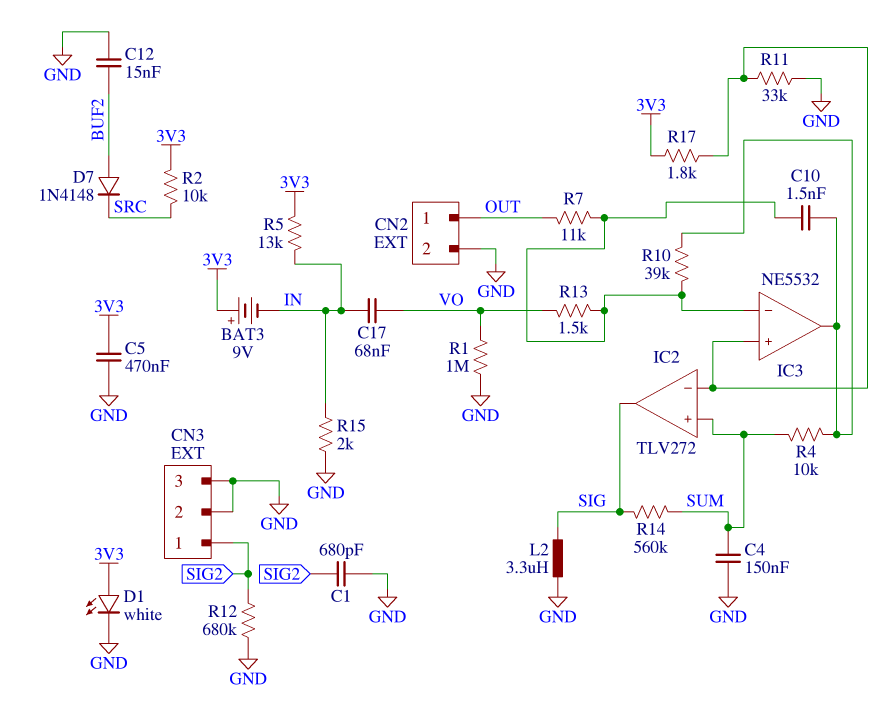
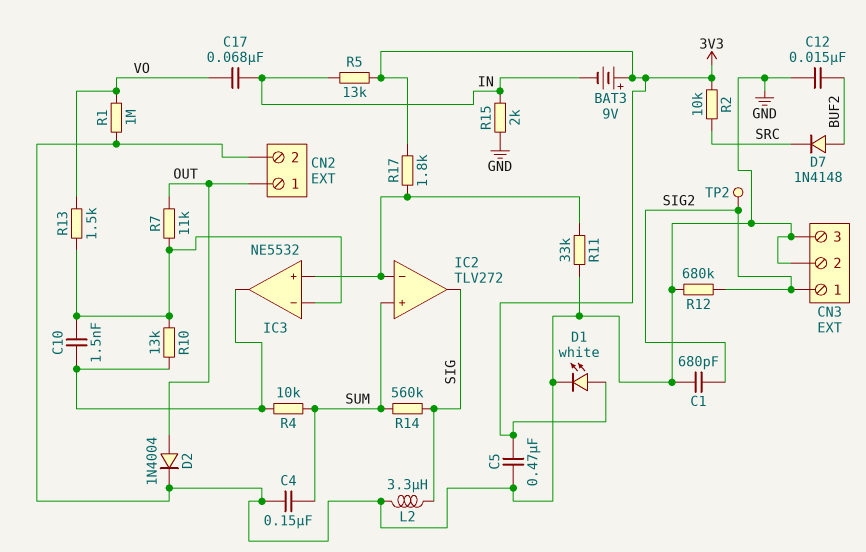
D2: none -> diode 1N4004 (A OUT, K GND)
R10: 39k (IC3/in-, IC3/out) -> 13k (IC3/in-, IC3/out)
TP2: none -> test point (SIG2)

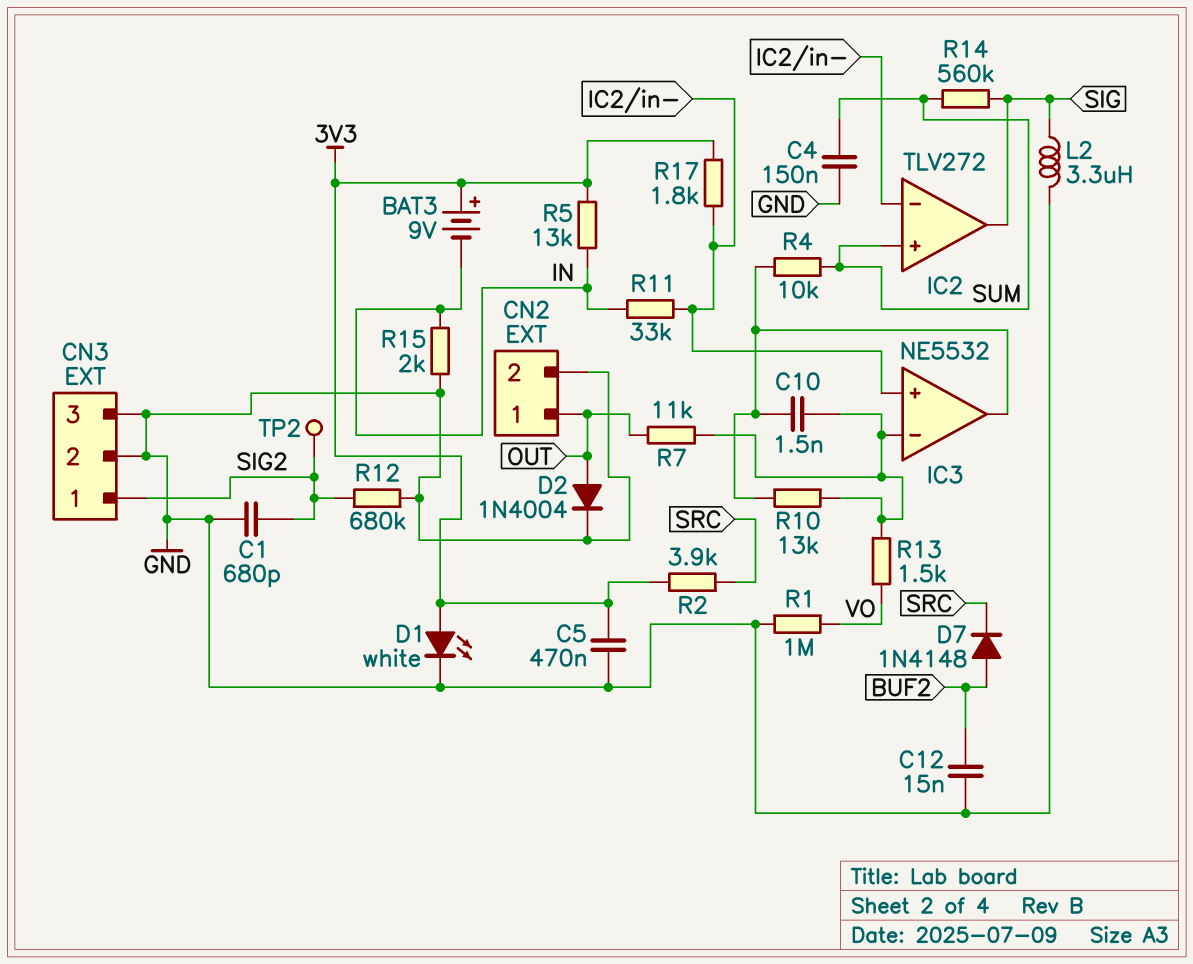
C17: 68nF (IN, VO) -> none
R2: 10k (3V3, SRC) -> 3.9k (3V3, SRC)
R11: 33k (GND, IC2/in-) -> 33k (IC2/in-, IN)

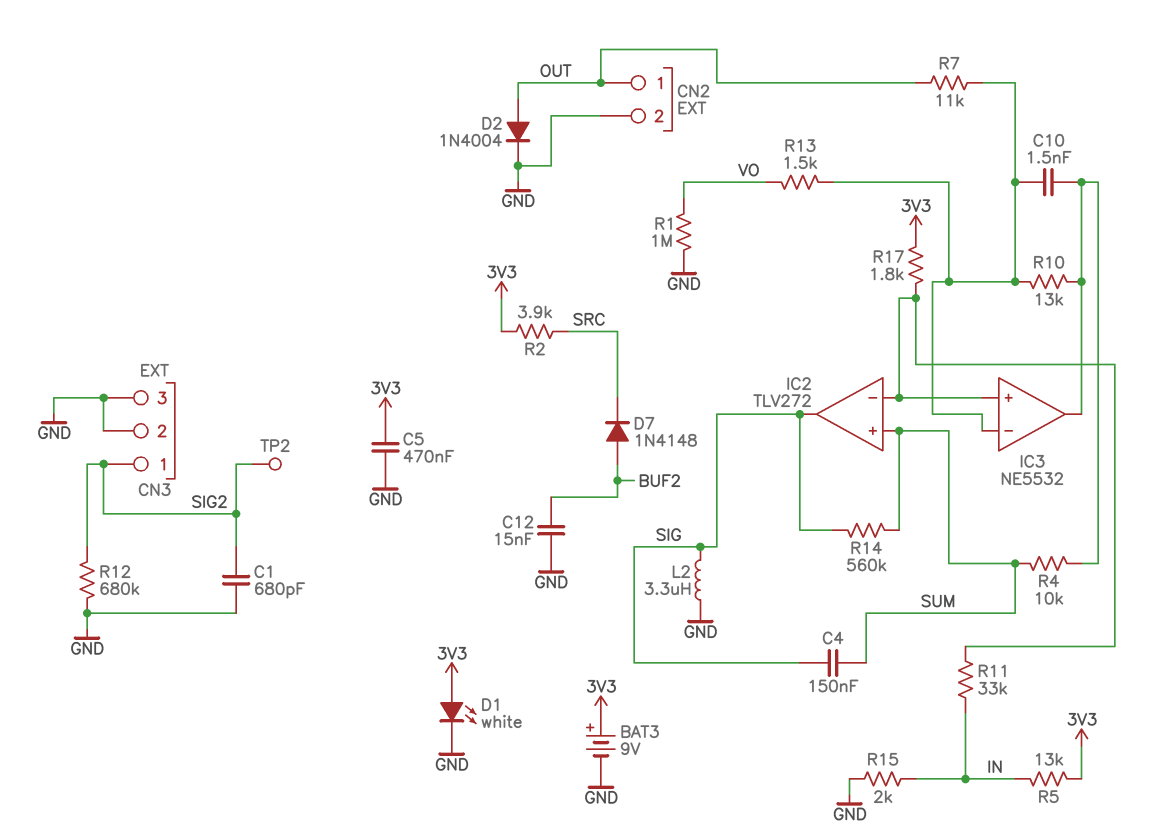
BAT3: 9V (plus 3V3, minus IN) -> 9V (plus 3V3, minus GND)
C4: 150nF (GND, SUM) -> 150nF (SIG, SUM)

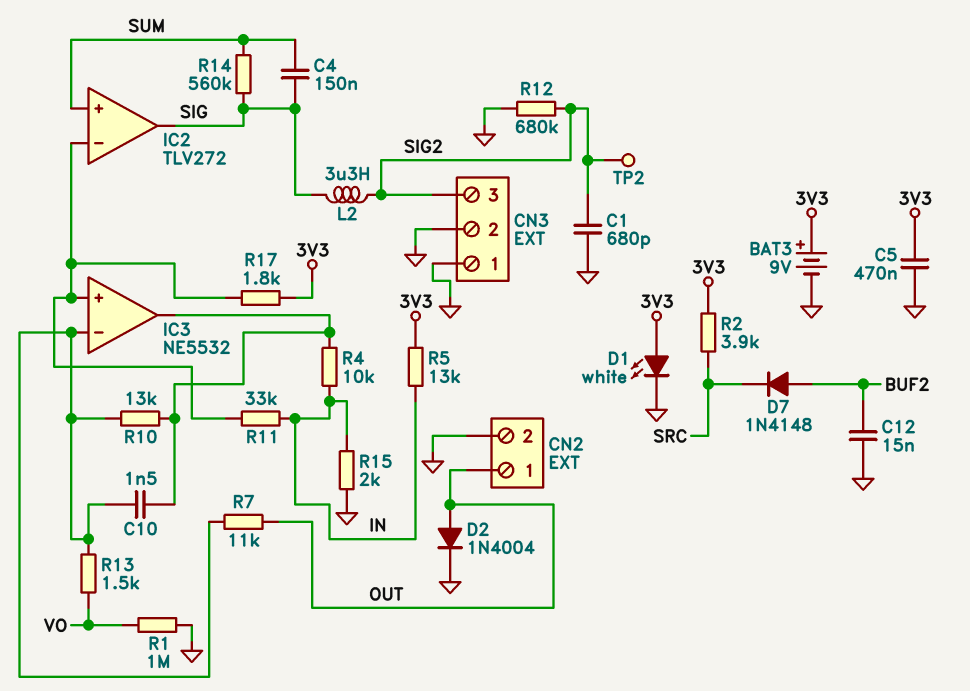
CN3 pin 1: SIG2 -> GND
CN3 pin 3: GND -> SIG2
L2: 3.3uH (GND, SIG) -> 3.3uH (SIG, SIG2)
R4: 10k (IC3/out, SUM) -> 10k (IC3/out, IN)

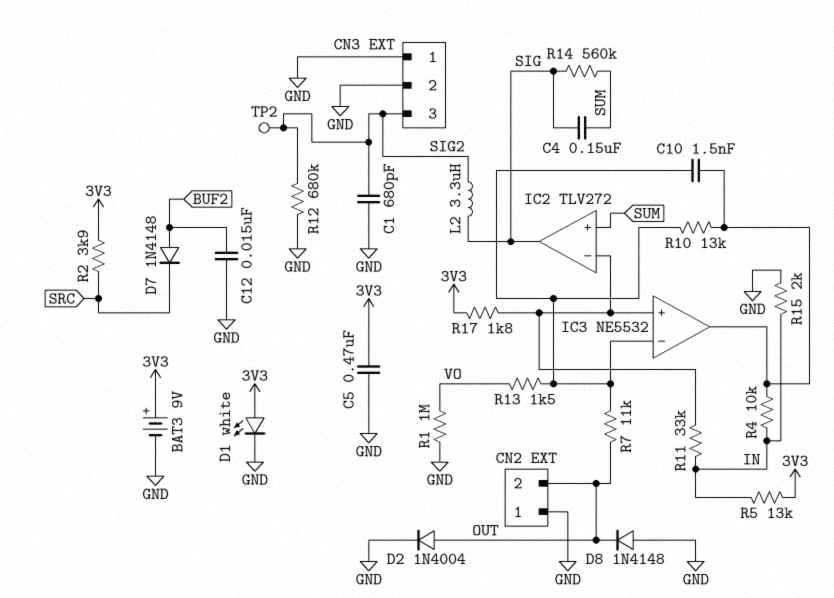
CN2 pin 1: OUT -> GND
CN2 pin 2: GND -> OUT
D8: none -> diode 1N4148 (A GND, K OUT)

